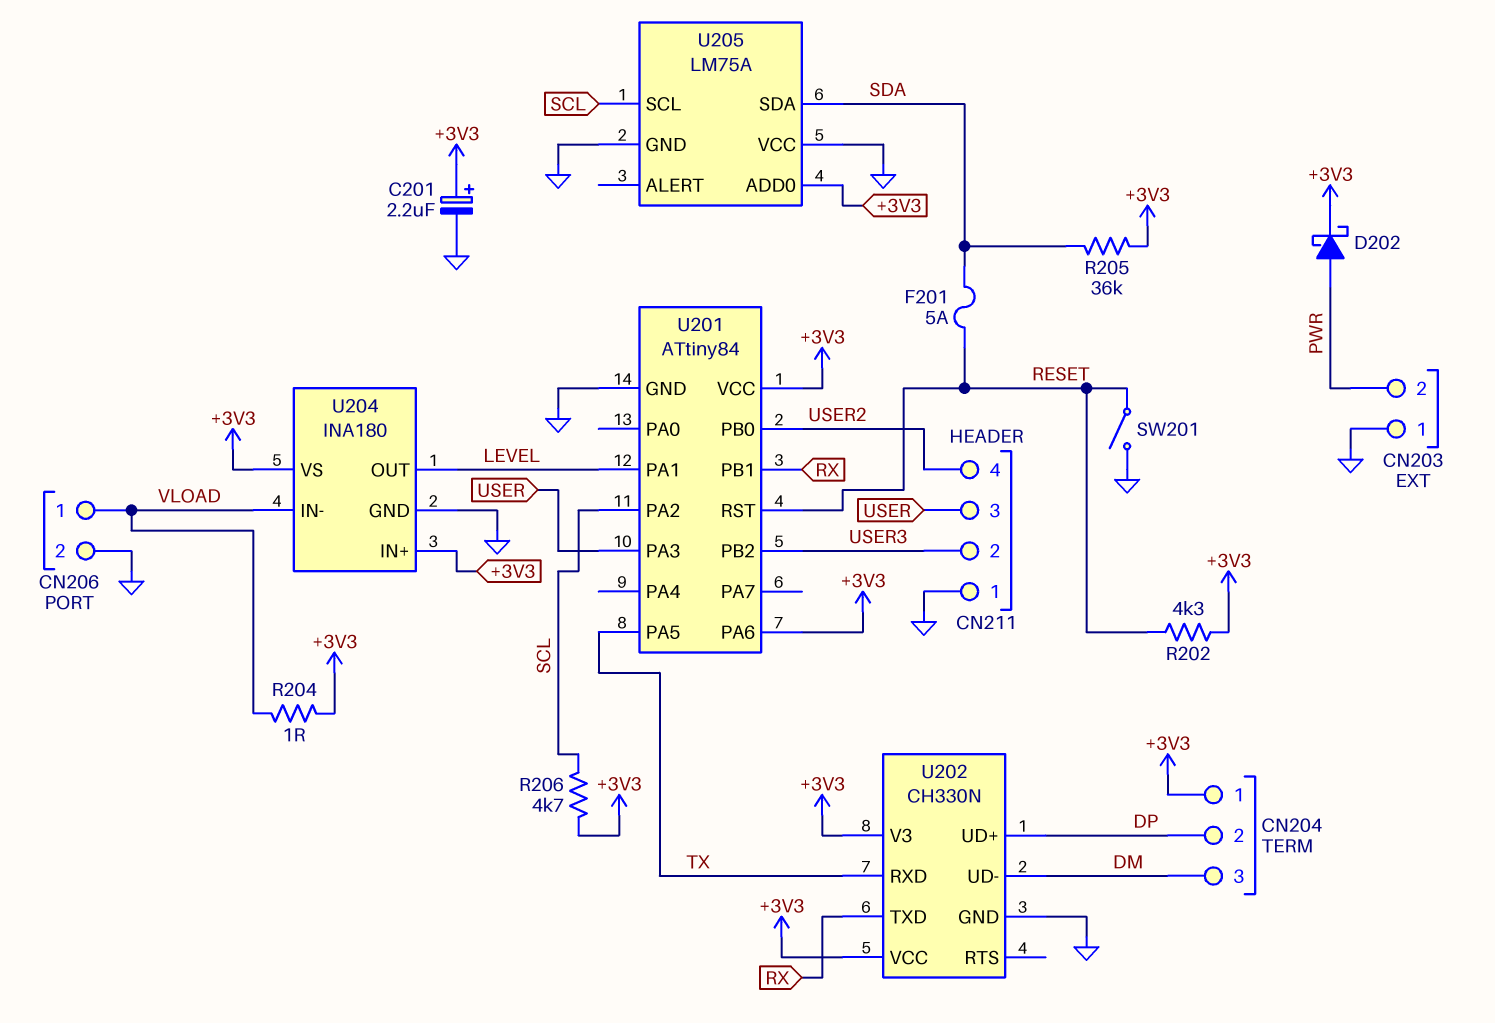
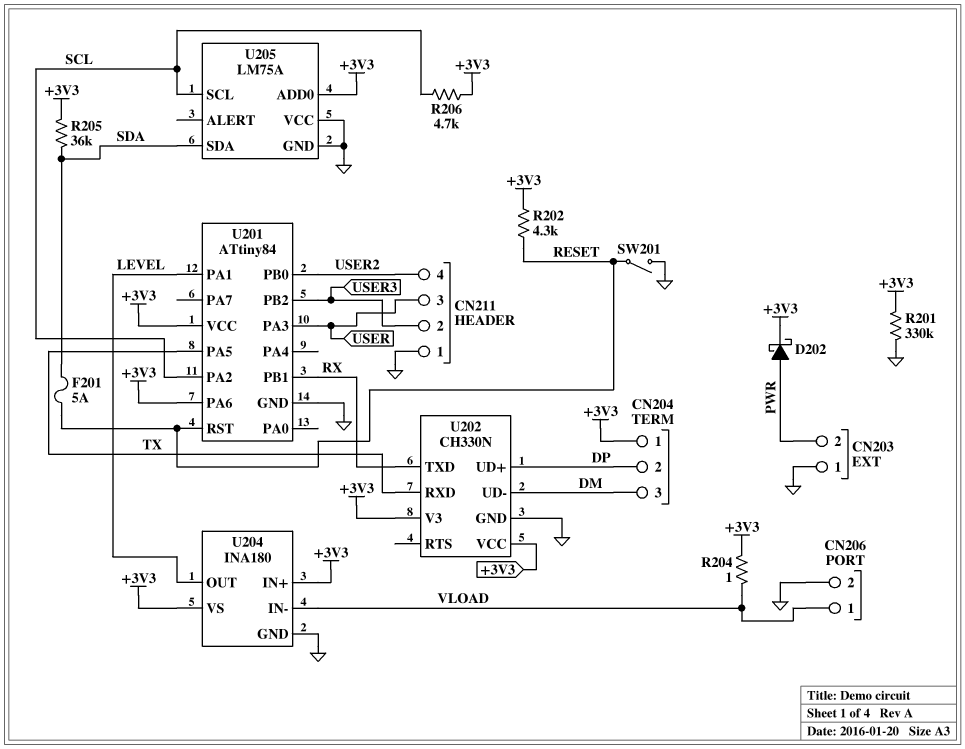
C201: 2.2uF (plus +3V3, minus GND) -> none
R201: none -> 330k (+3V3, GND)

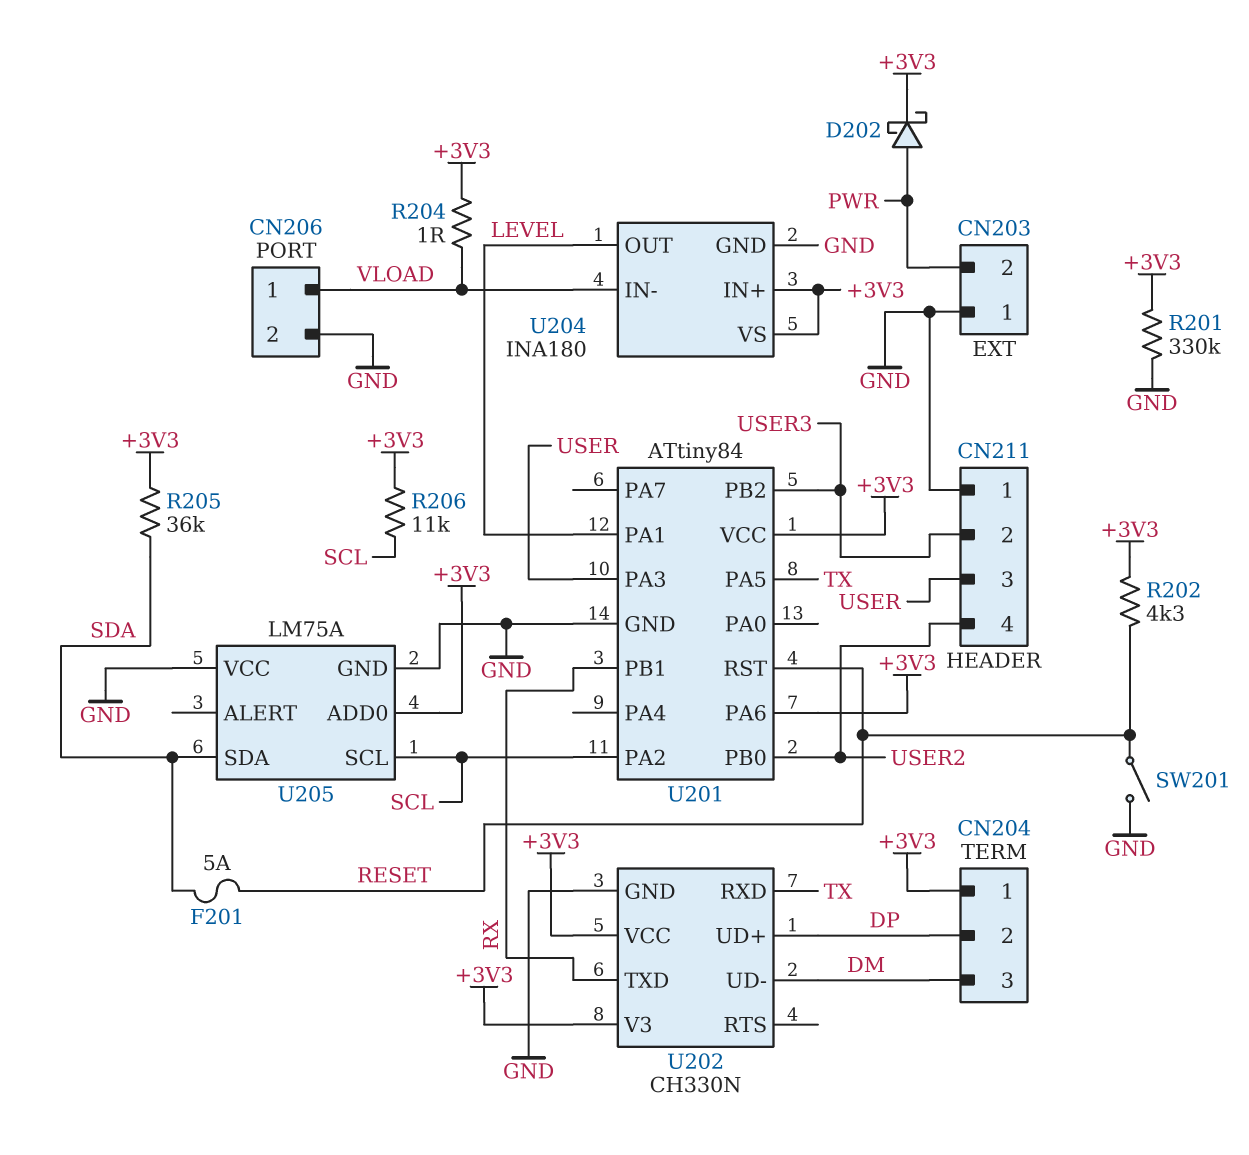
R206: 4.7k (+3V3, SCL) -> 11k (+3V3, SCL)

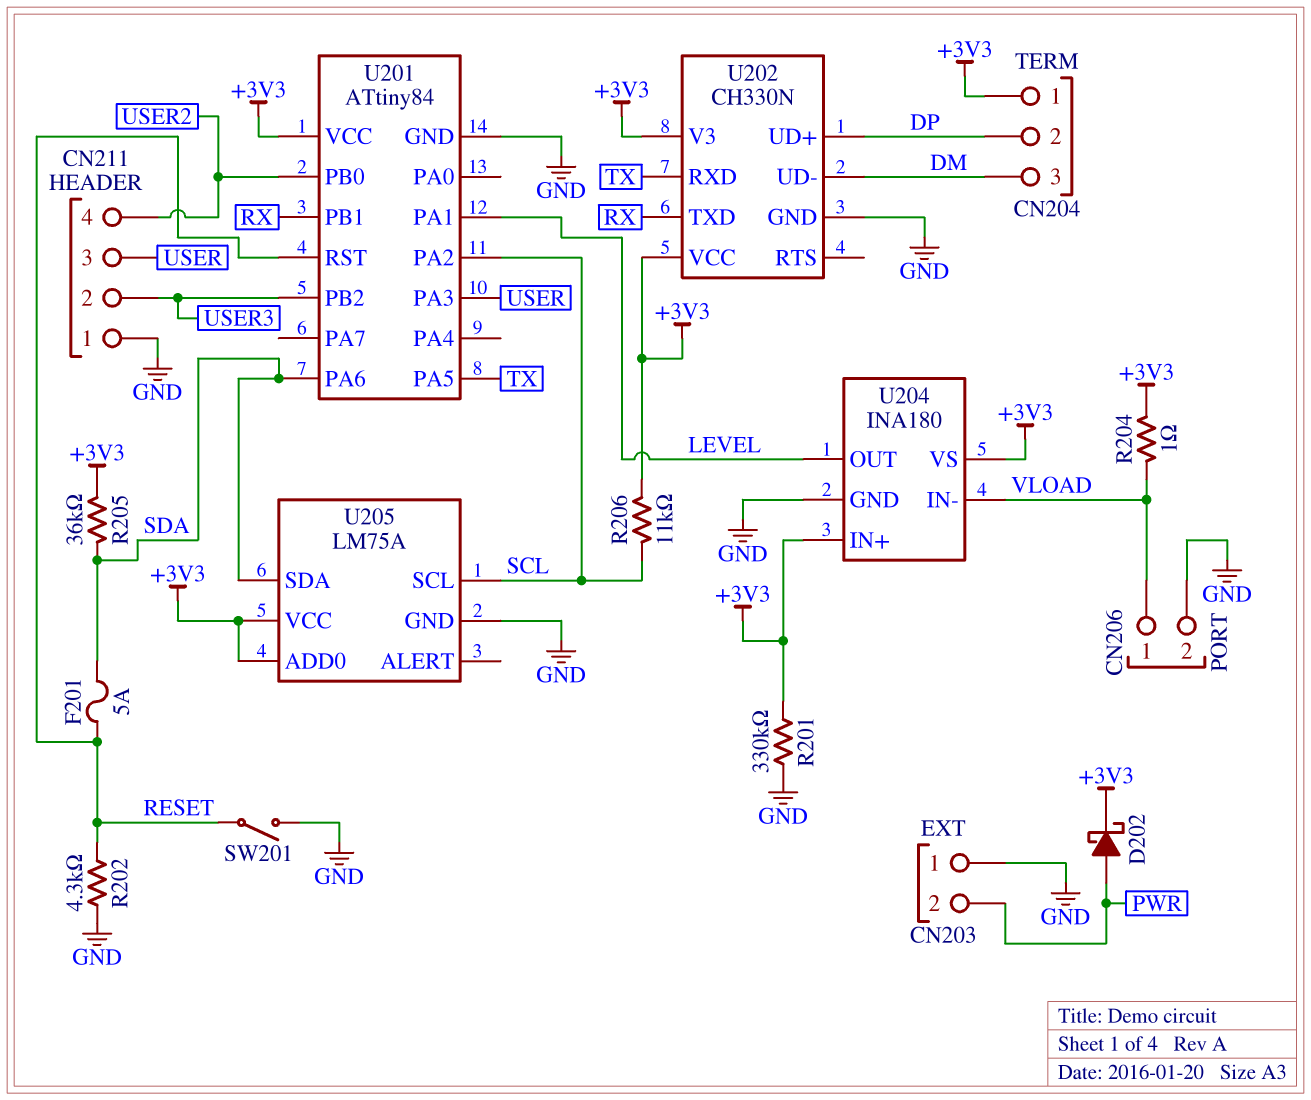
R202: 4.3k (+3V3, RESET) -> 4.3k (GND, RESET)
U201 pin PA6: +3V3 -> SDA
U205 pin VCC: GND -> +3V3

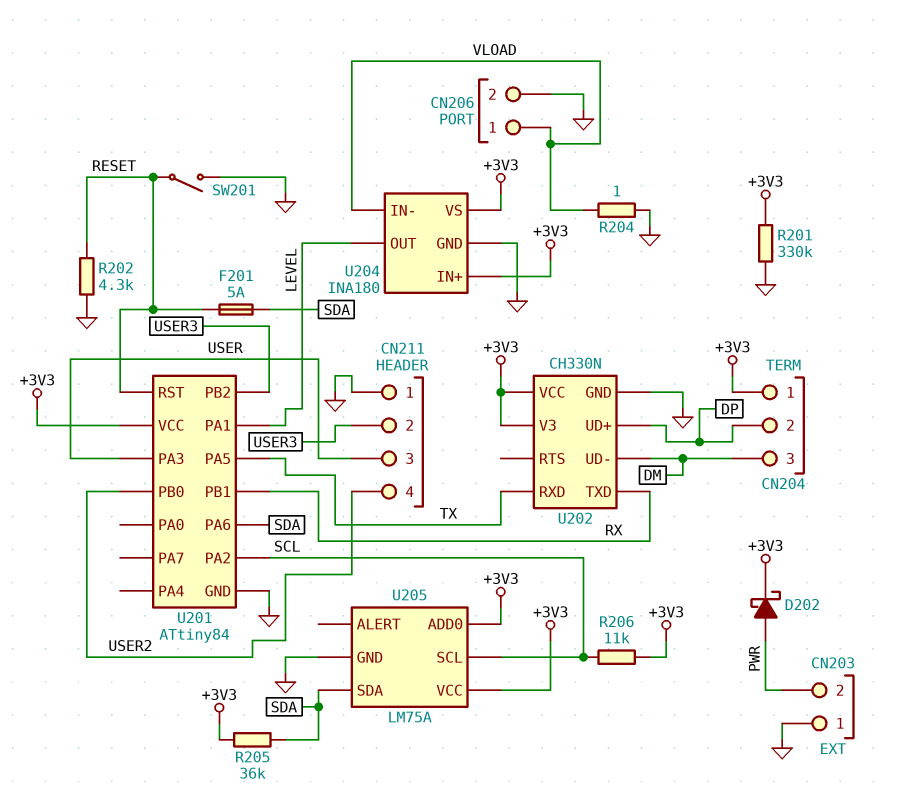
R204: 1 (+3V3, VLOAD) -> 1 (GND, VLOAD)

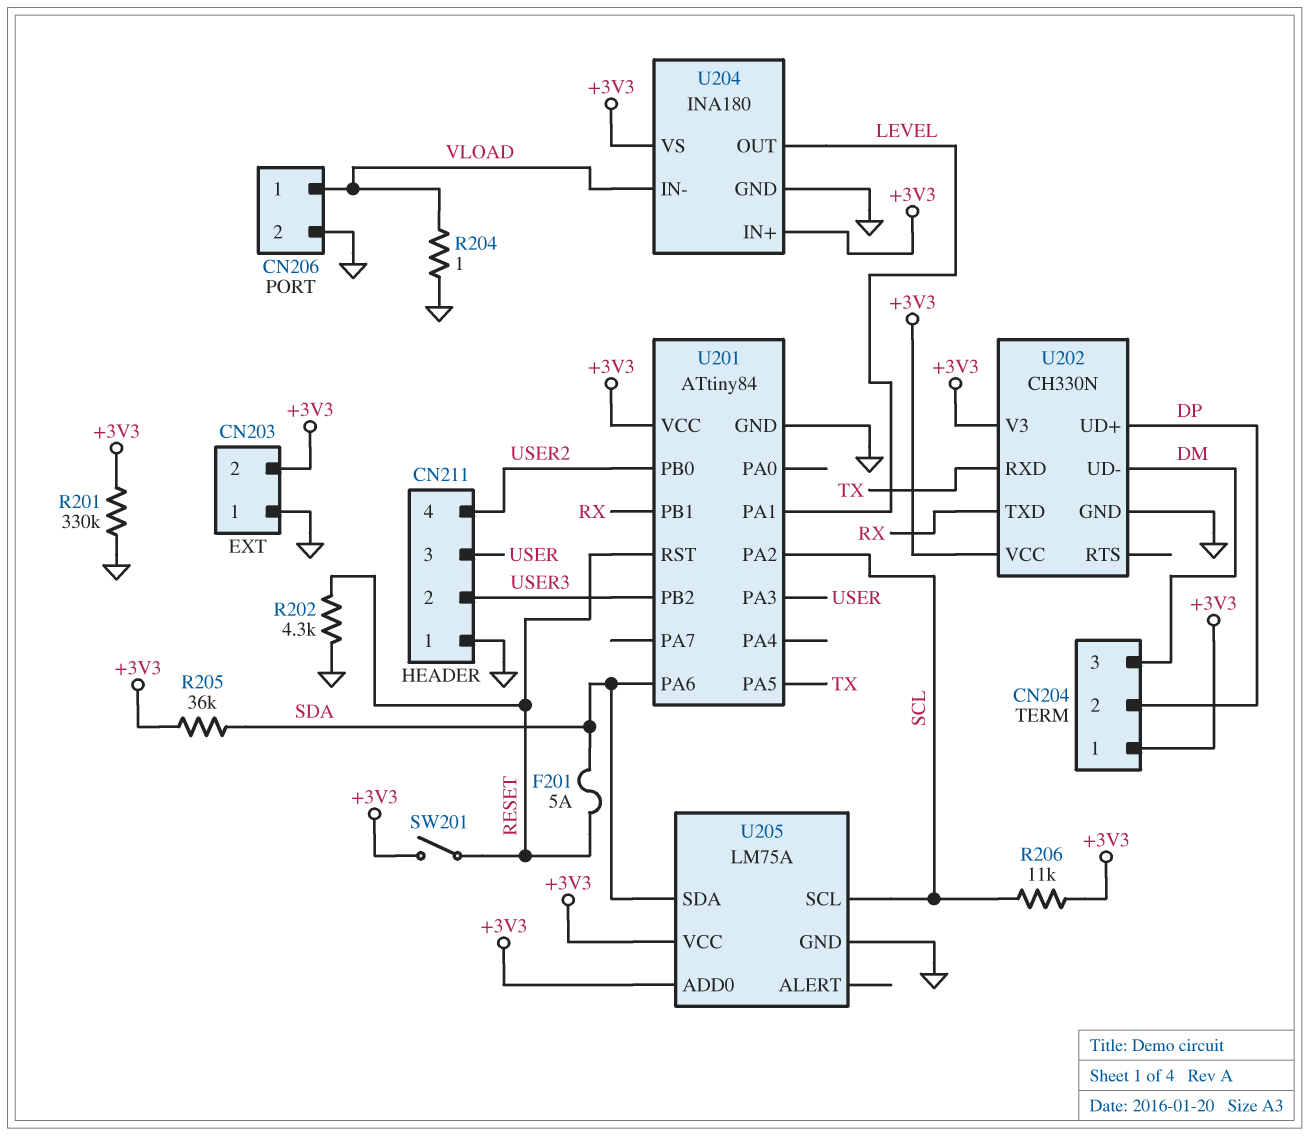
CN203 pin 2: PWR -> +3V3
D202: schottky (A PWR, K +3V3) -> none
SW201: switch (GND, RESET) -> switch (+3V3, RESET)

